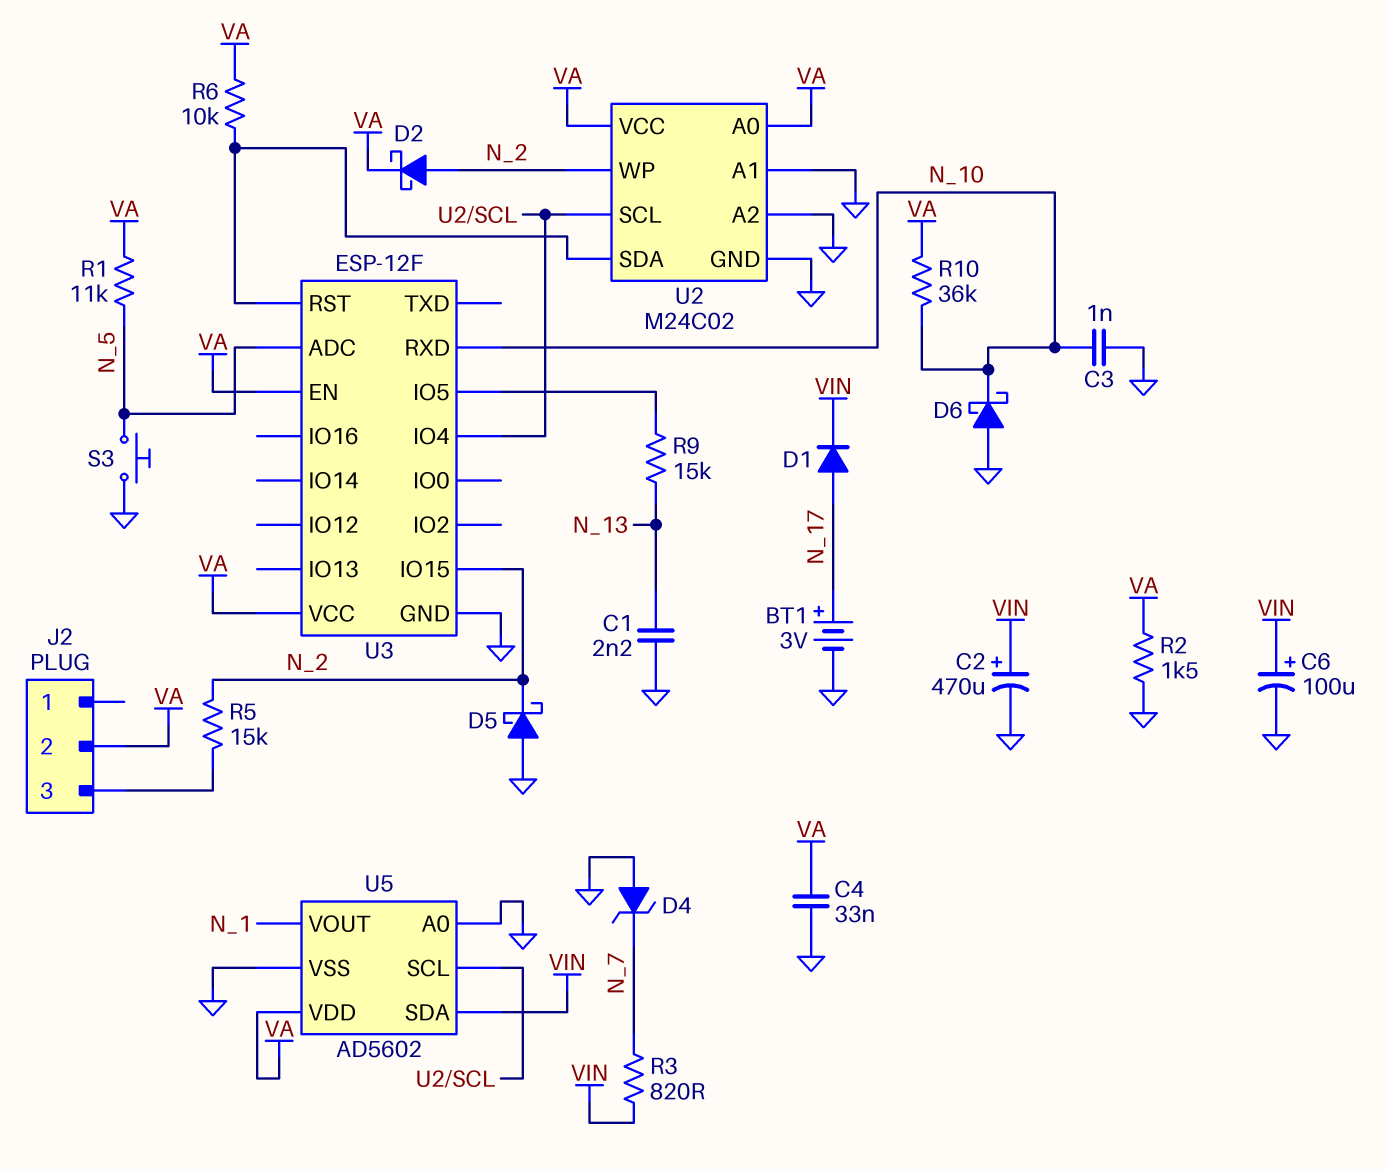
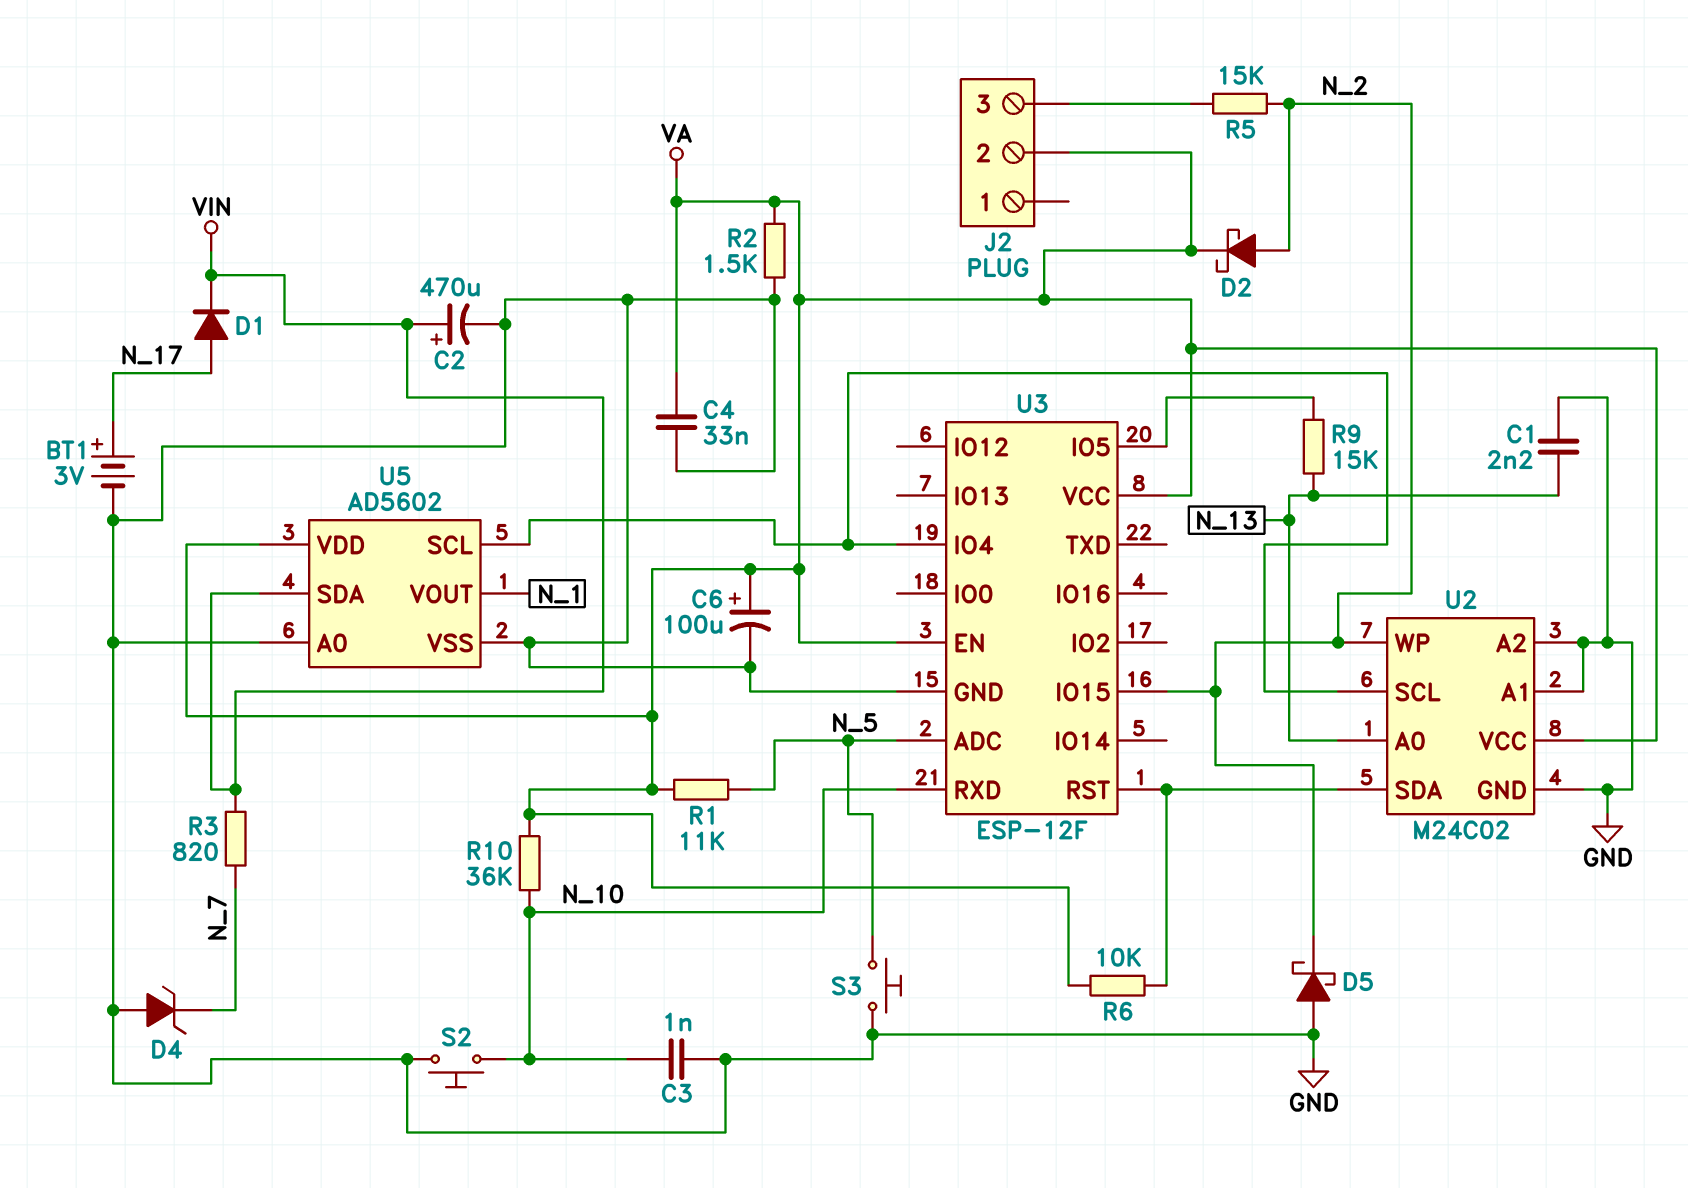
C6: 100uF (plus VIN, minus GND) -> 100uF (plus VA, minus GND)
D6: schottky (A GND, K N_10) -> none
S2: none -> button (GND, N_10)
U2 pin A0: VA -> N_13

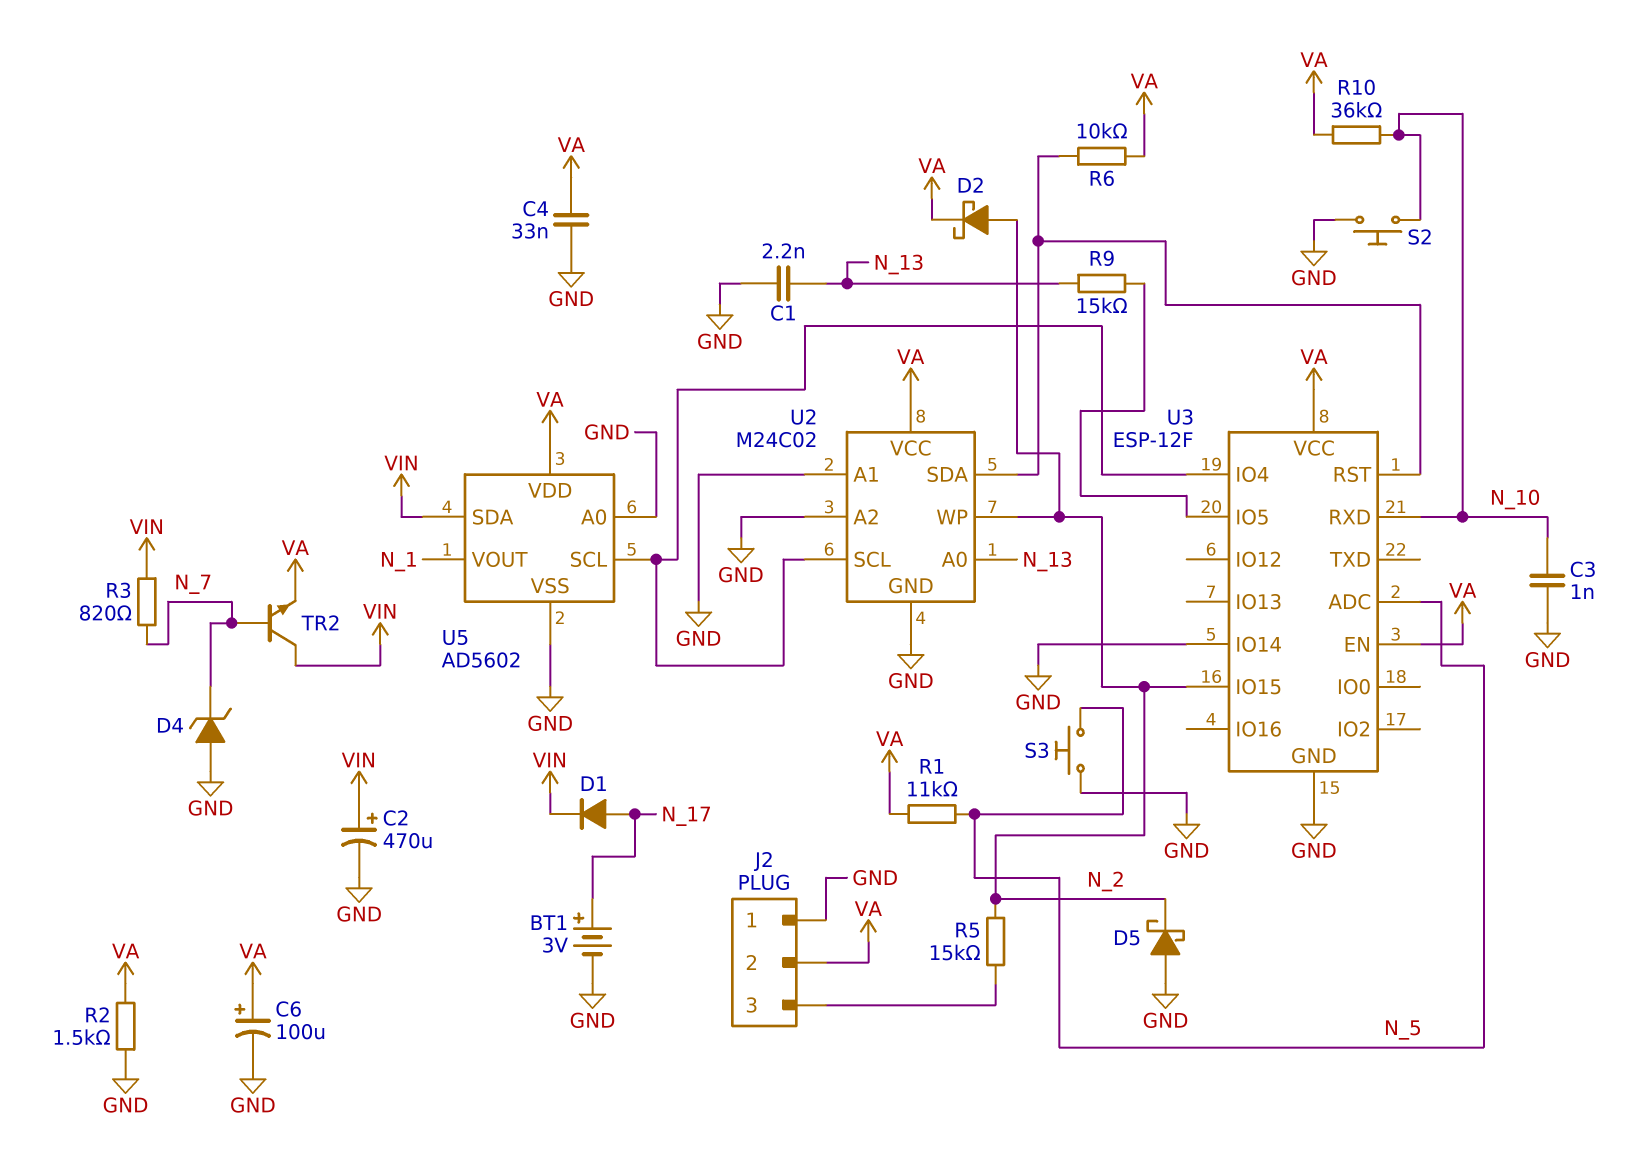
J2 pin 1: none -> GND
TR2: none -> NPN (B N_7, C VIN, E VA)
U3 pin IO14: none -> GND

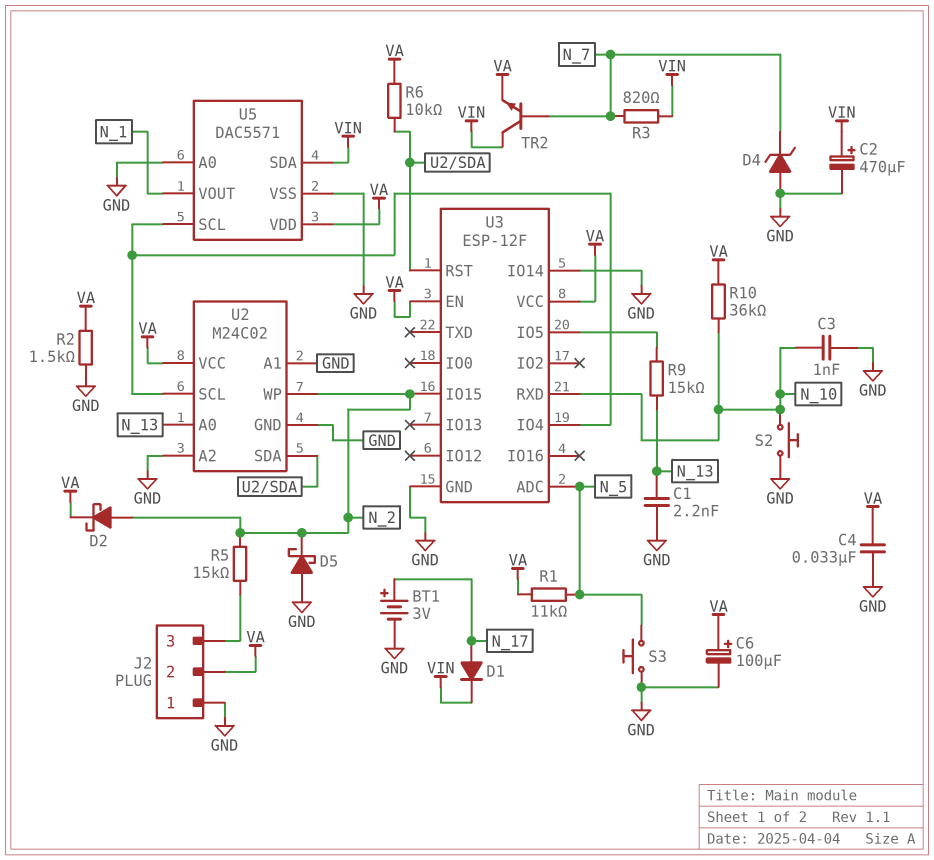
U5: AD5602 -> DAC5571

